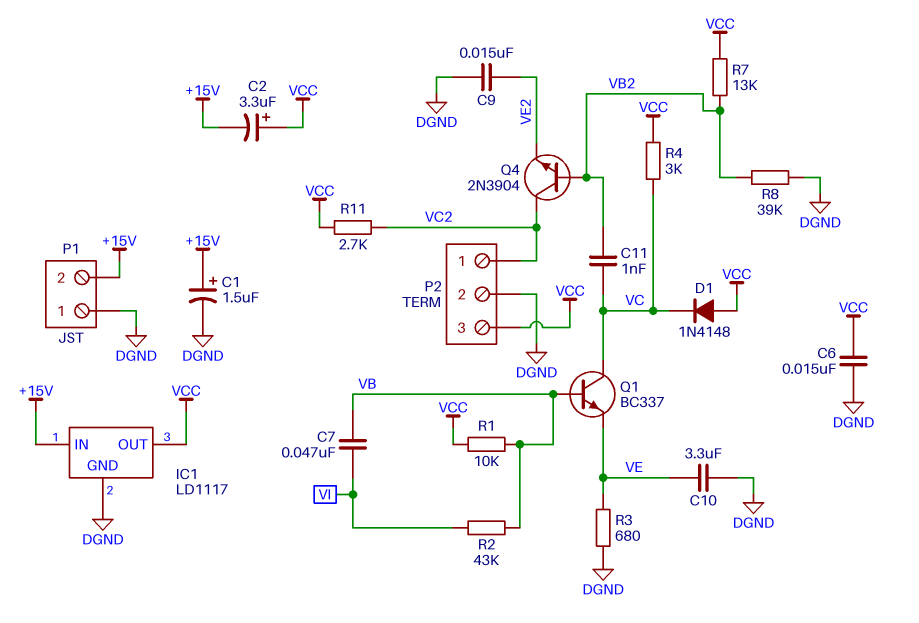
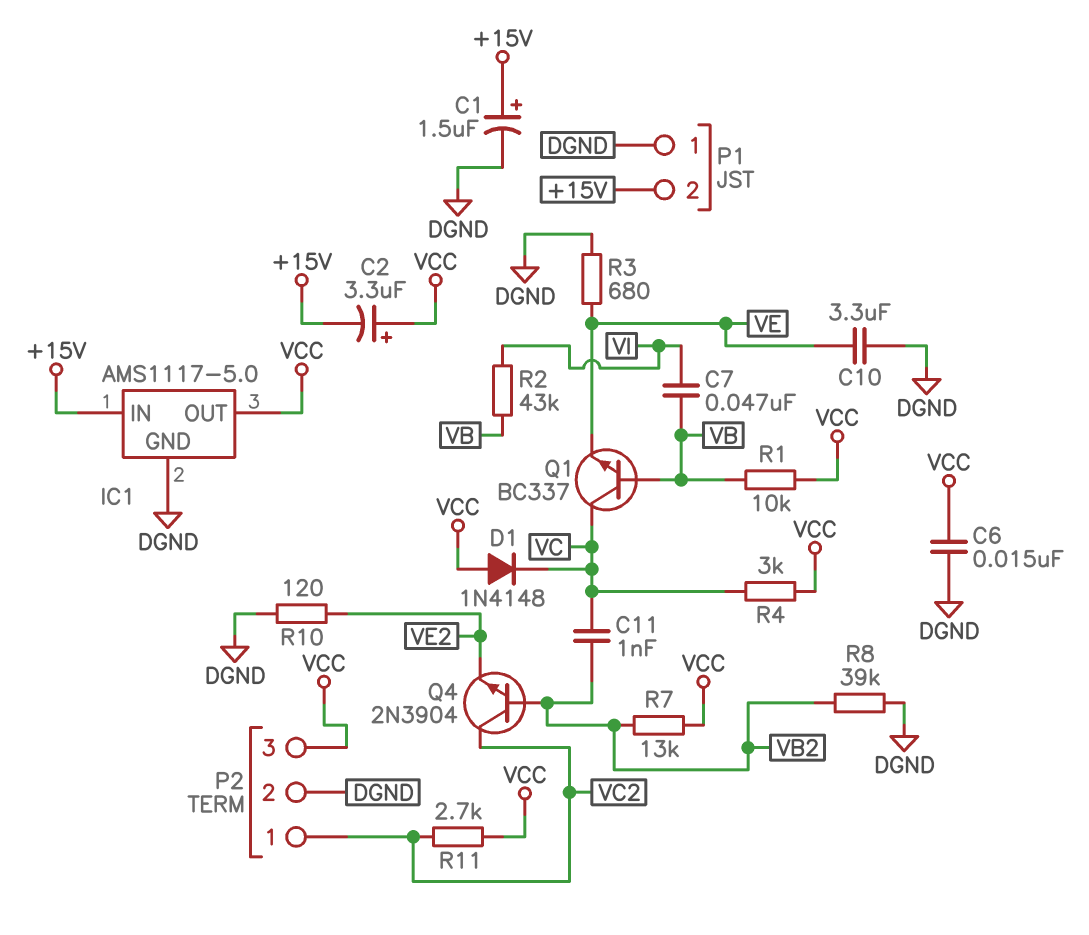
C9: 15nF (DGND, VE2) -> none
IC1: LD1117 -> AMS1117-5.0
R10: none -> 120 (DGND, VE2)

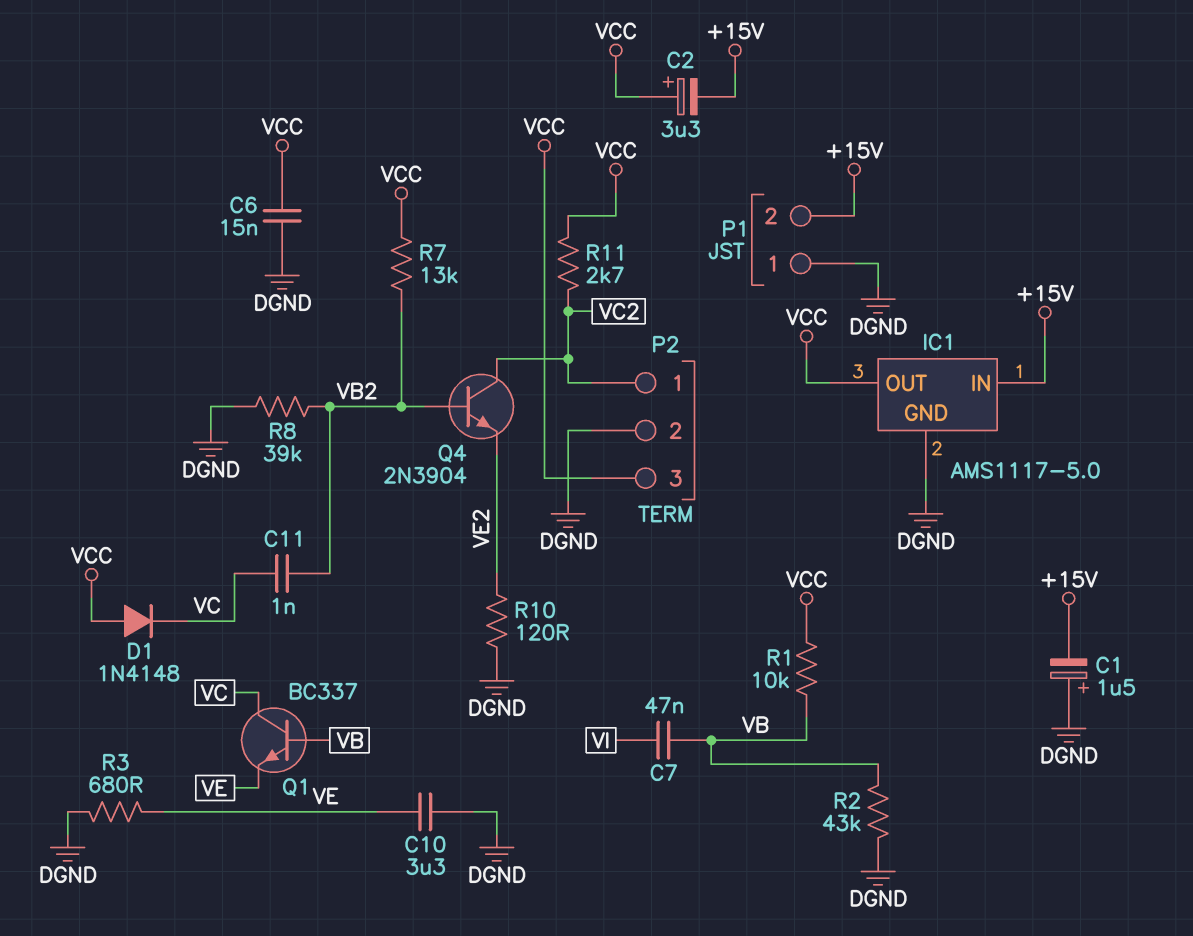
C1: 1.5uF (plus +15V, minus DGND) -> 1.5uF (plus DGND, minus +15V)
R2: 43k (VB, VI) -> 43k (DGND, VB)
R4: 3k (VC, VCC) -> none

